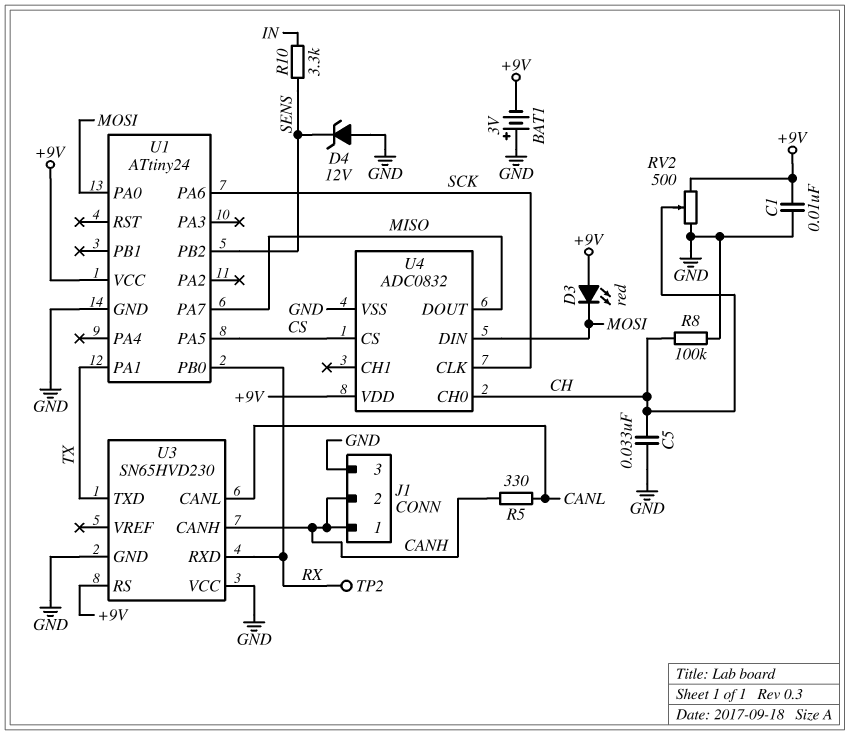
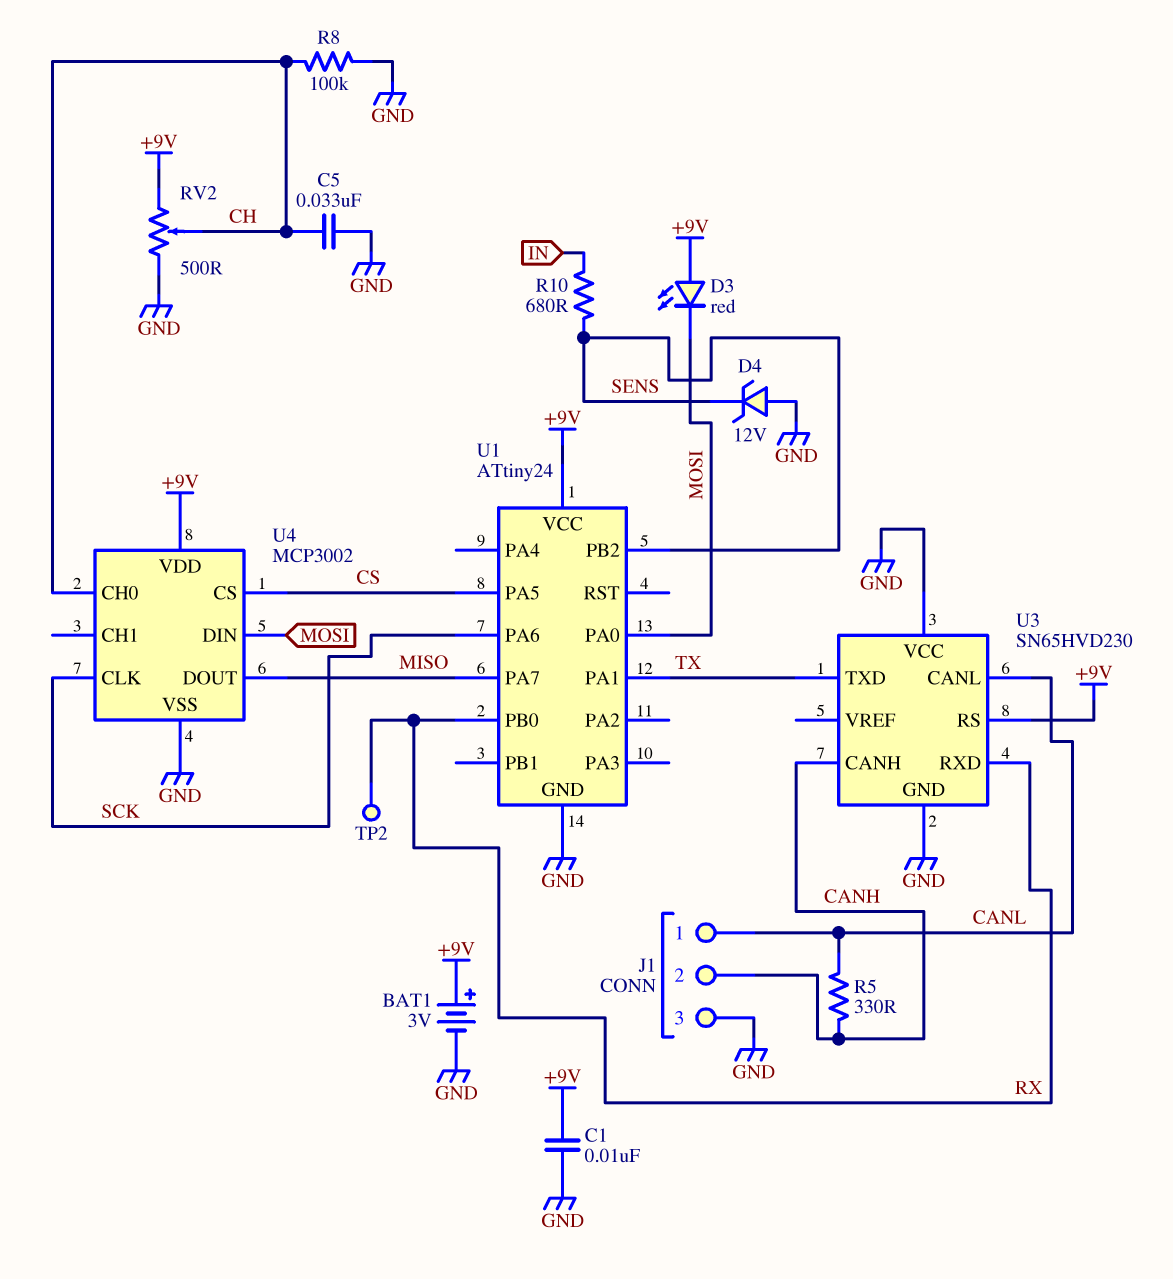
BAT1: 3V (plus GND, minus +9V) -> 3V (plus +9V, minus GND)
J1 pin 1: CANH -> CANL
R10: 3.3k (IN, SENS) -> 680 (IN, SENS)
U4: ADC0832 -> MCP3002

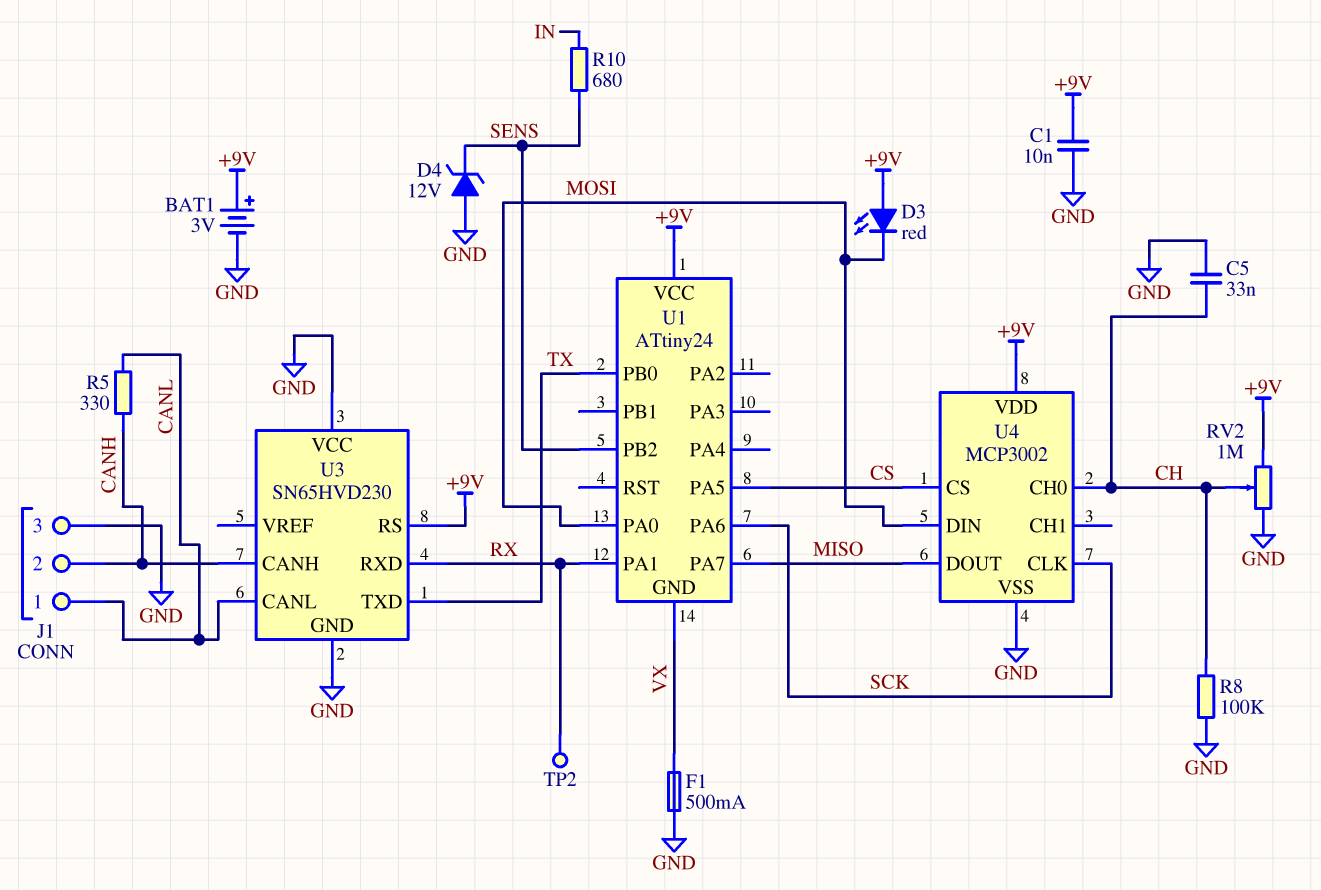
F1: none -> 500mA (GND, VX)
RV2: 500 (+9V, GND, wiper CH) -> 1M (+9V, GND, wiper CH)
U1 pin GND: GND -> VX
U1 pin PA1: TX -> RX
U1 pin PB0: RX -> TX

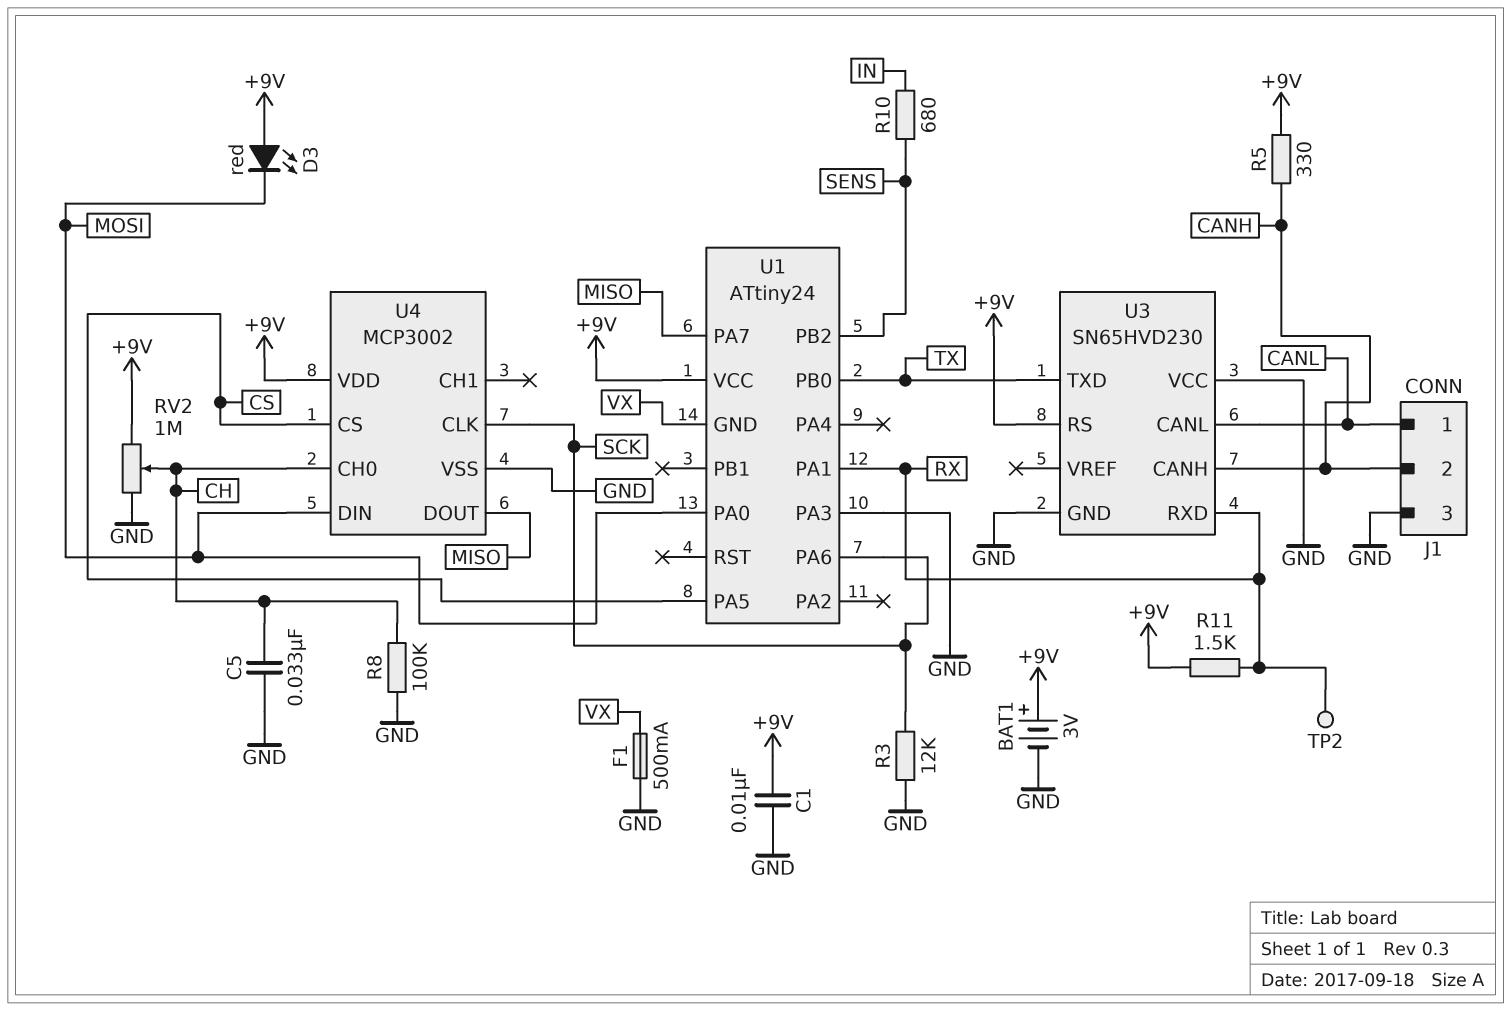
D4: zener 12V (A GND, K SENS) -> none
R3: none -> 12k (GND, SCK)
R5: 330 (CANH, CANL) -> 330 (+9V, CANH)
R11: none -> 1.5k (+9V, RX)
U1 pin PA3: none -> GND

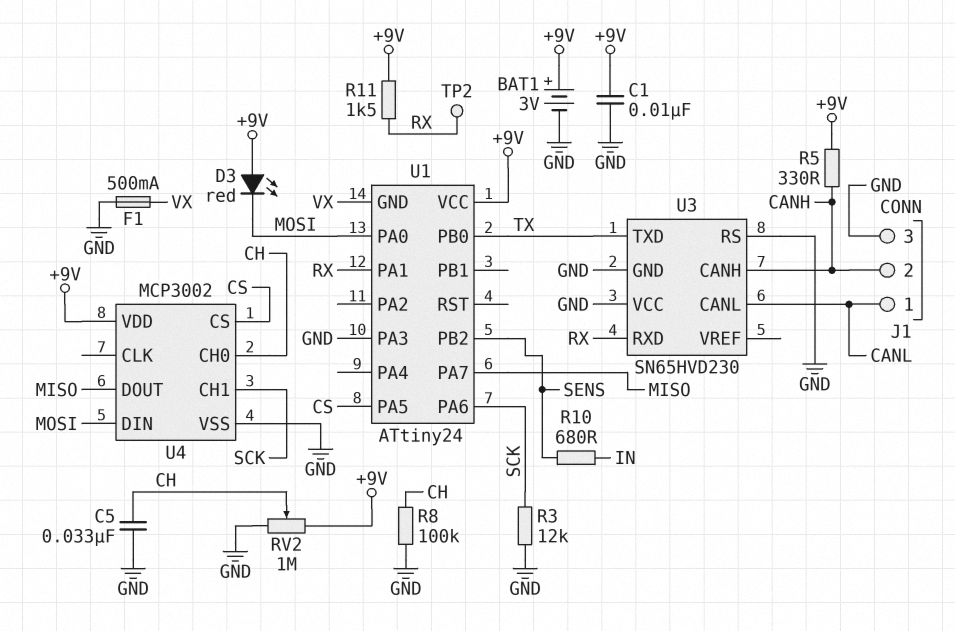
U3 pin RS: +9V -> GND
U4 pin CH1: none -> SCK
U4 pin CLK: SCK -> none

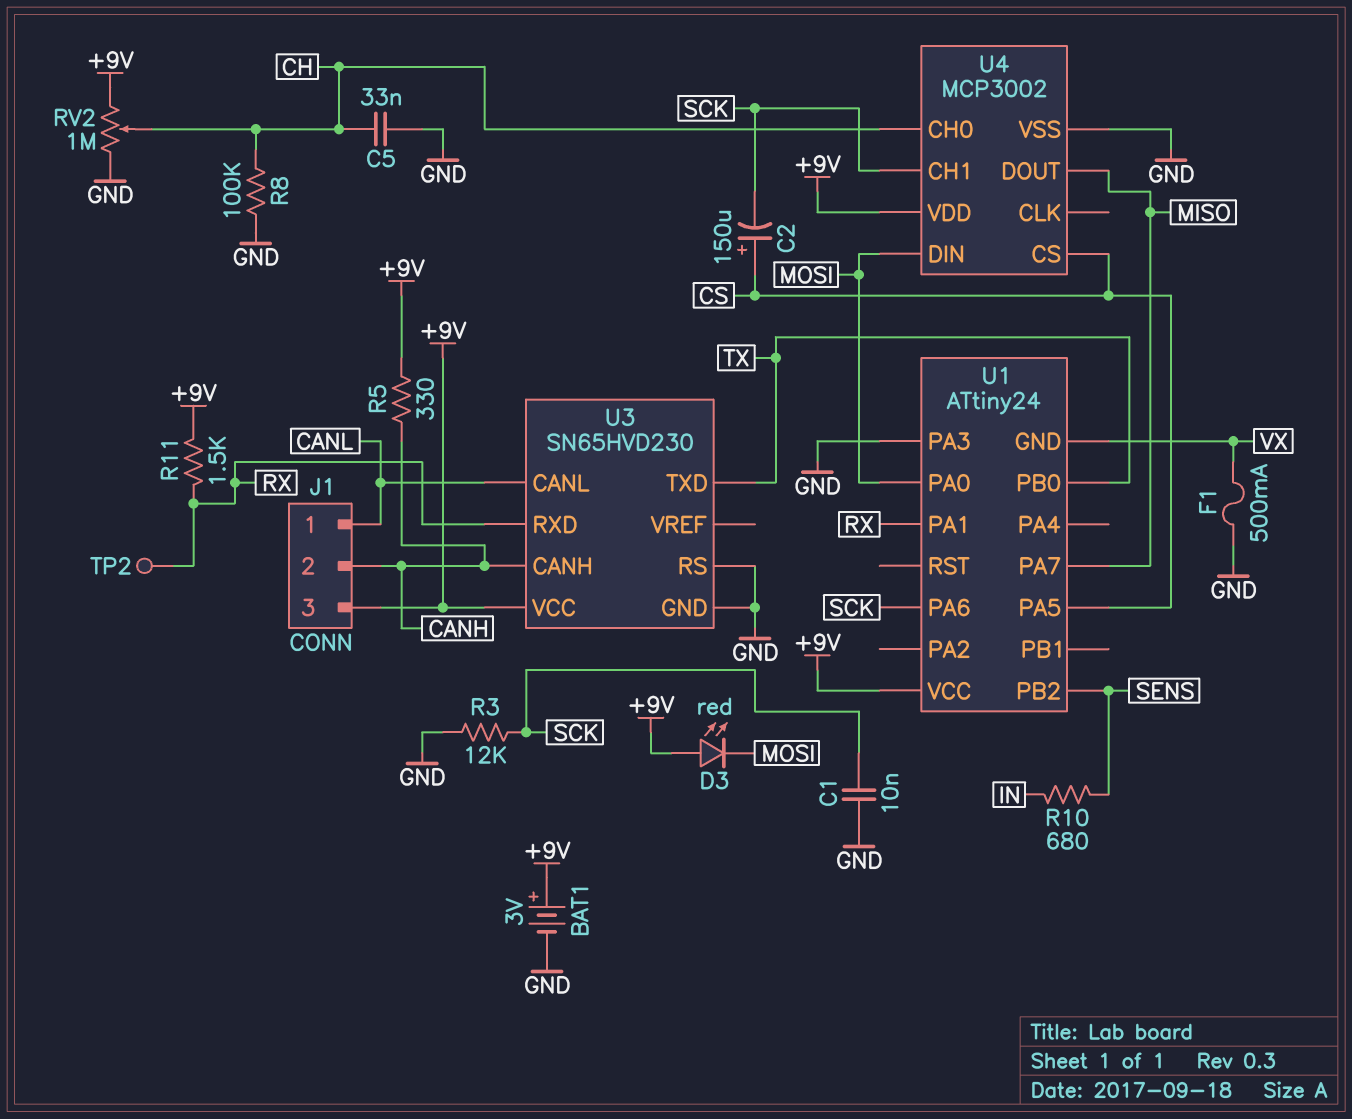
C1: 10nF (+9V, GND) -> 10nF (GND, SCK)
C2: none -> 150uF (plus CS, minus SCK)
J1 pin 3: GND -> +9V
U3 pin VCC: GND -> +9V

